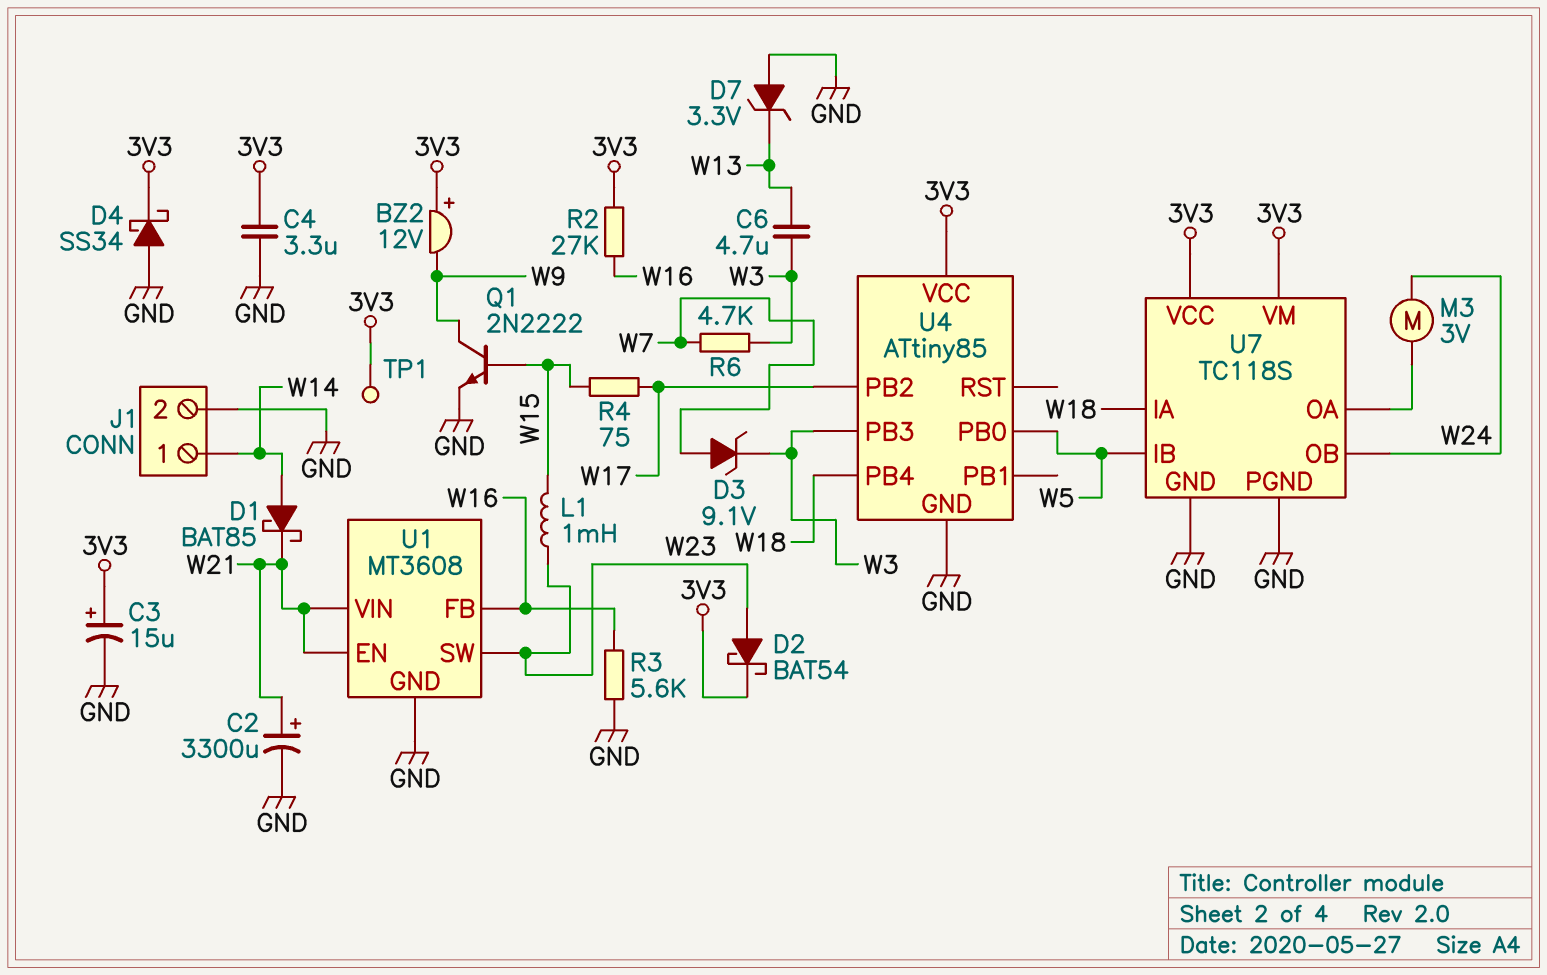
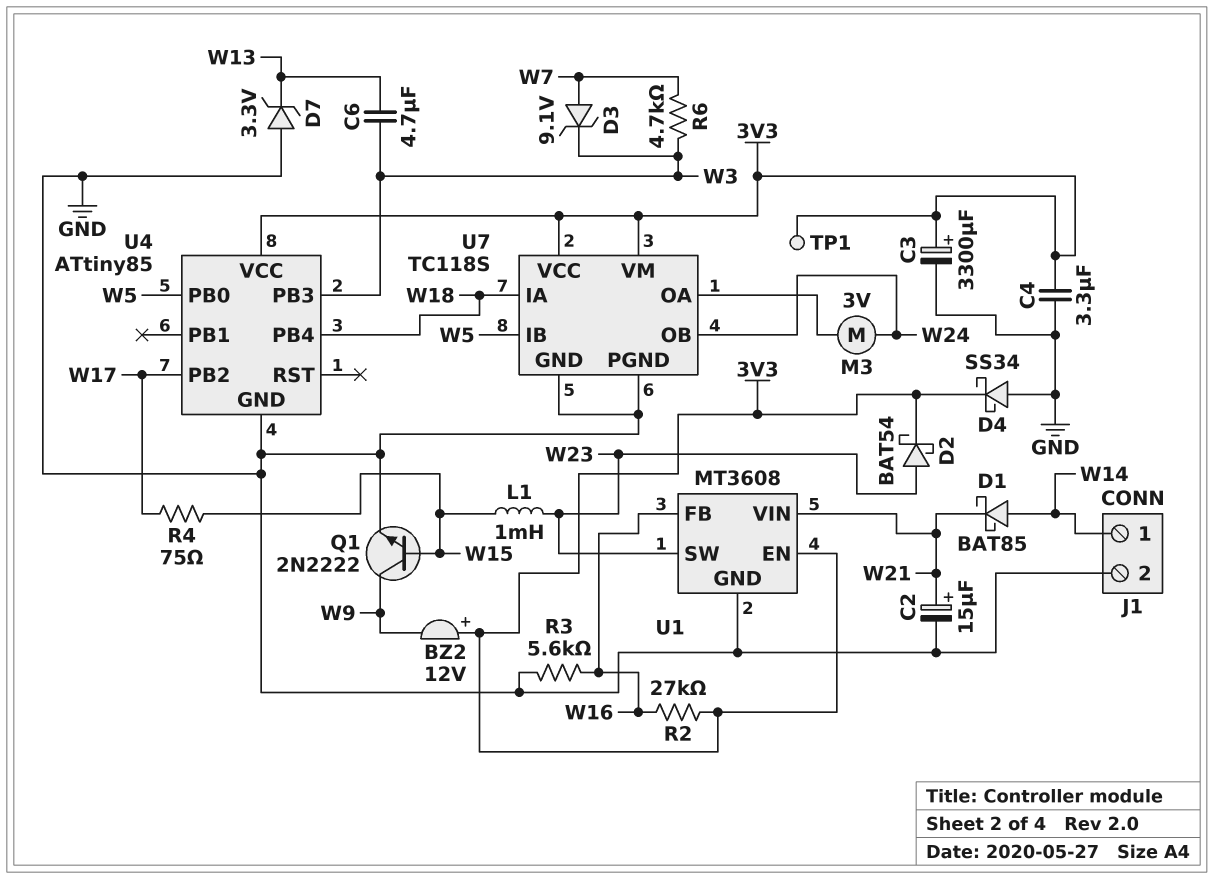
C2: 3300uF (plus W21, minus GND) -> 15uF (plus W21, minus GND)
C3: 15uF (plus 3V3, minus GND) -> 3300uF (plus 3V3, minus GND)
U1 pin EN: W21 -> 3V3

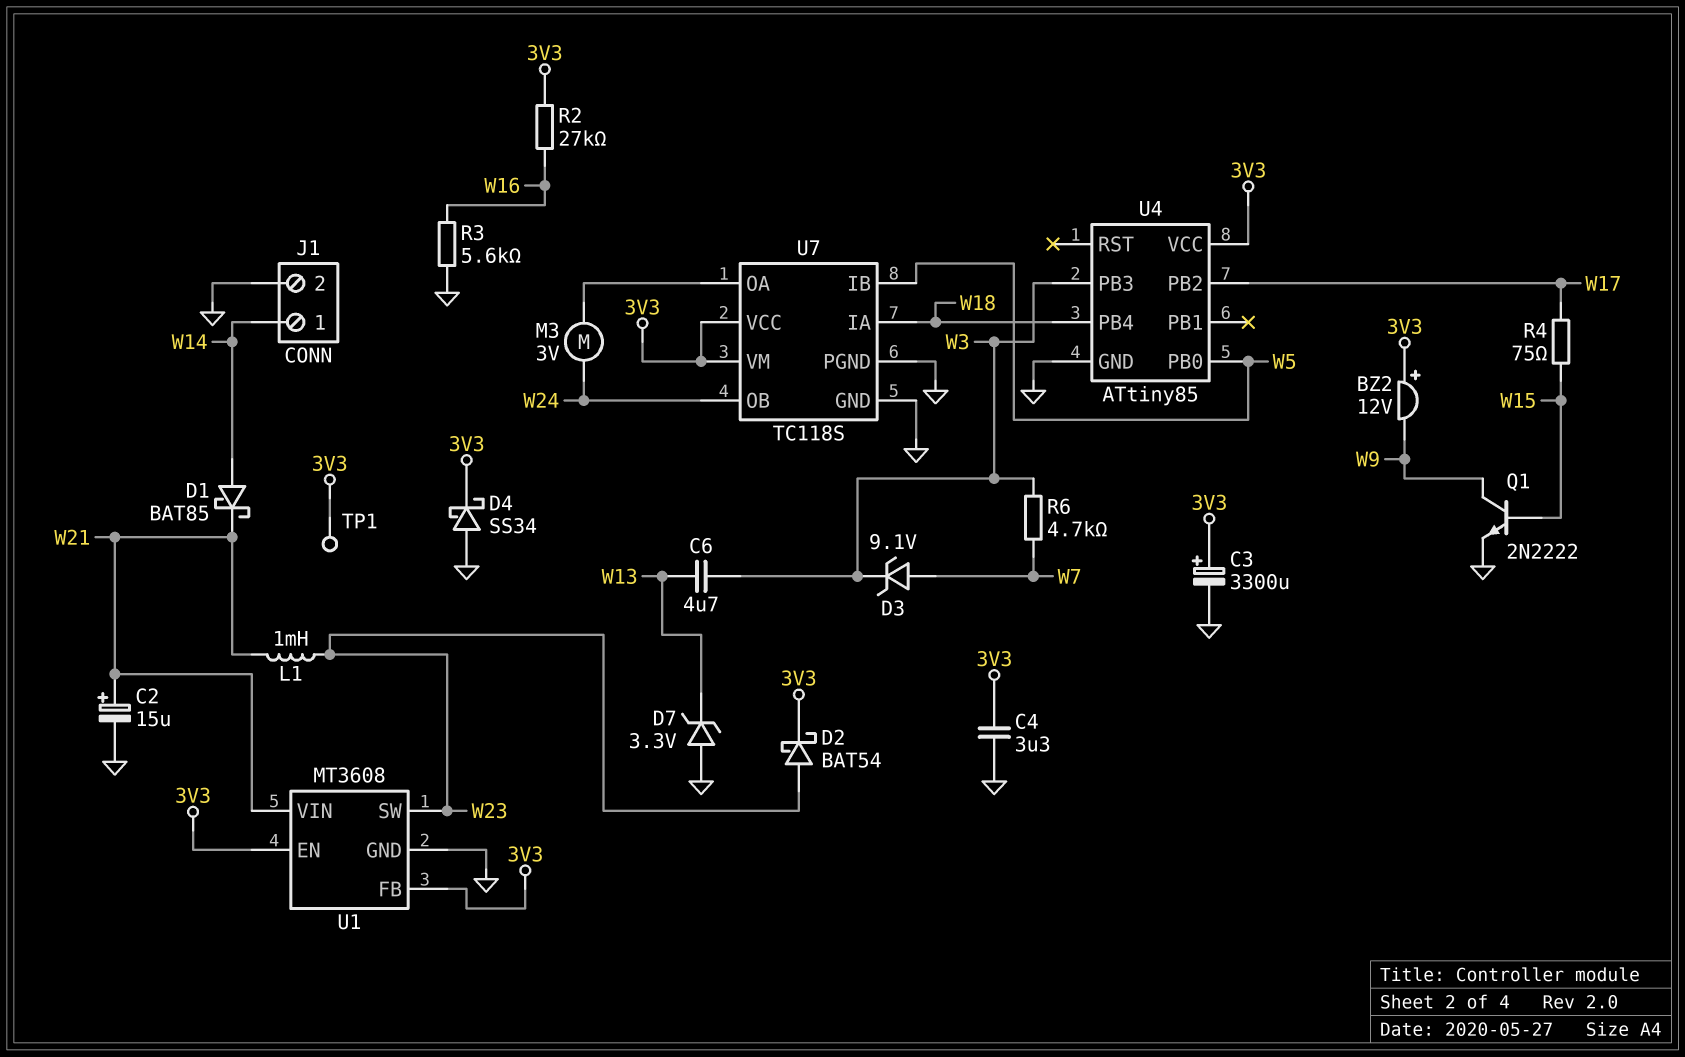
L1: 1mH (W15, W23) -> 1mH (W21, W23)
U1 pin FB: W16 -> 3V3

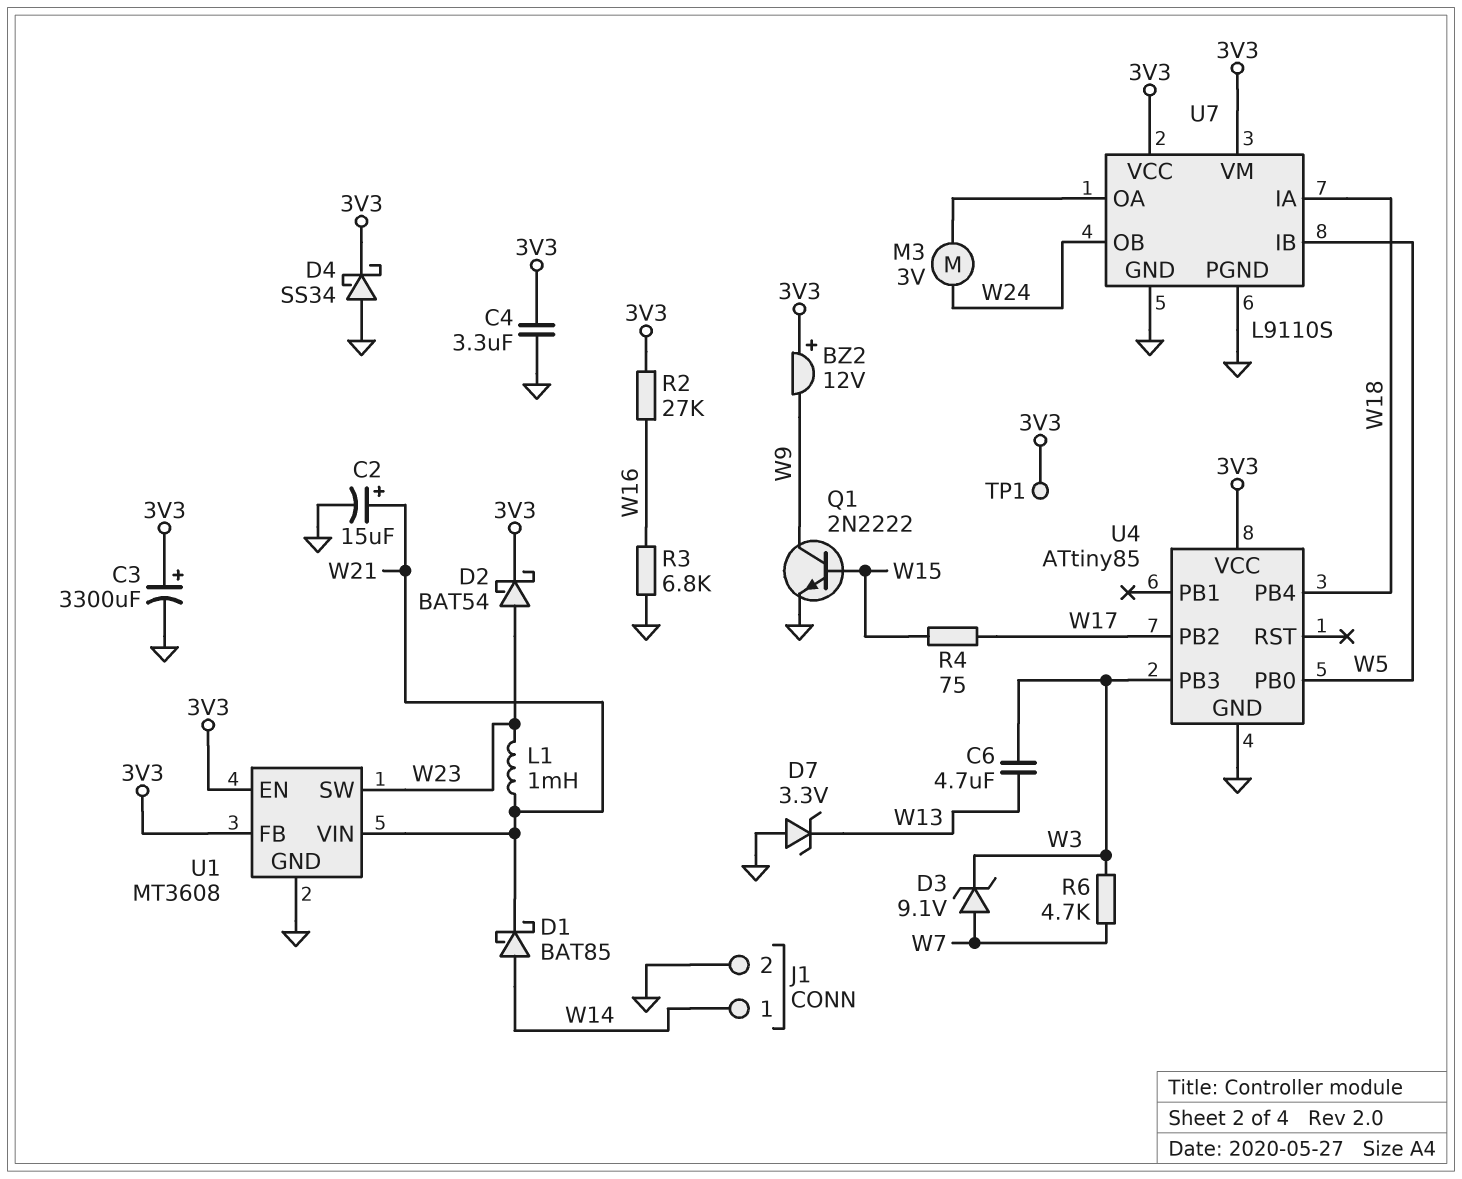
R3: 5.6k (GND, W16) -> 6.8k (GND, W16)
U7: TC118S -> L9110S

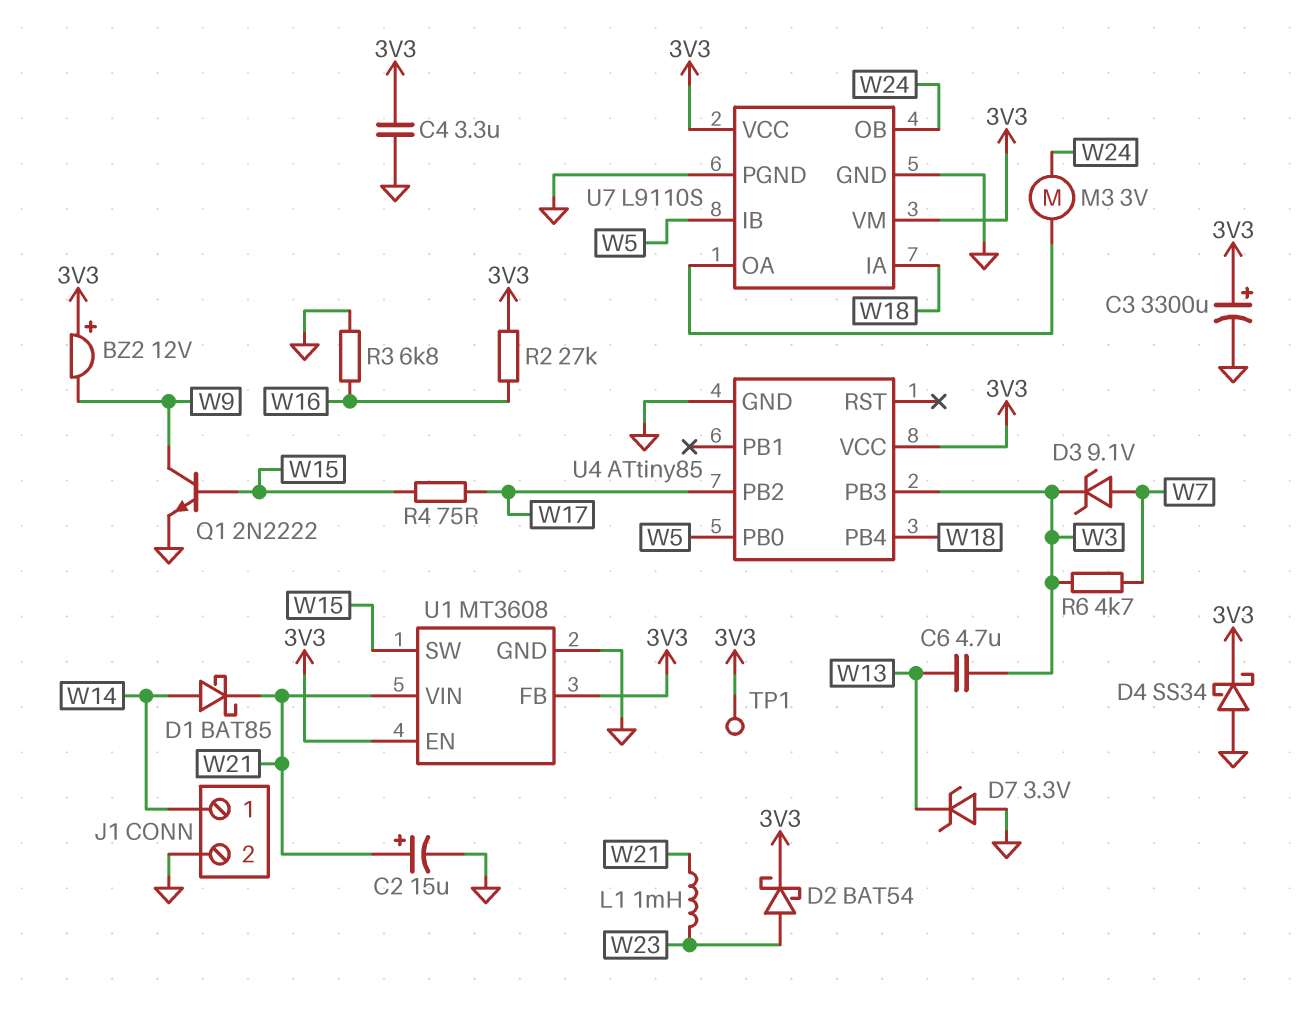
U1 pin SW: W23 -> W15

